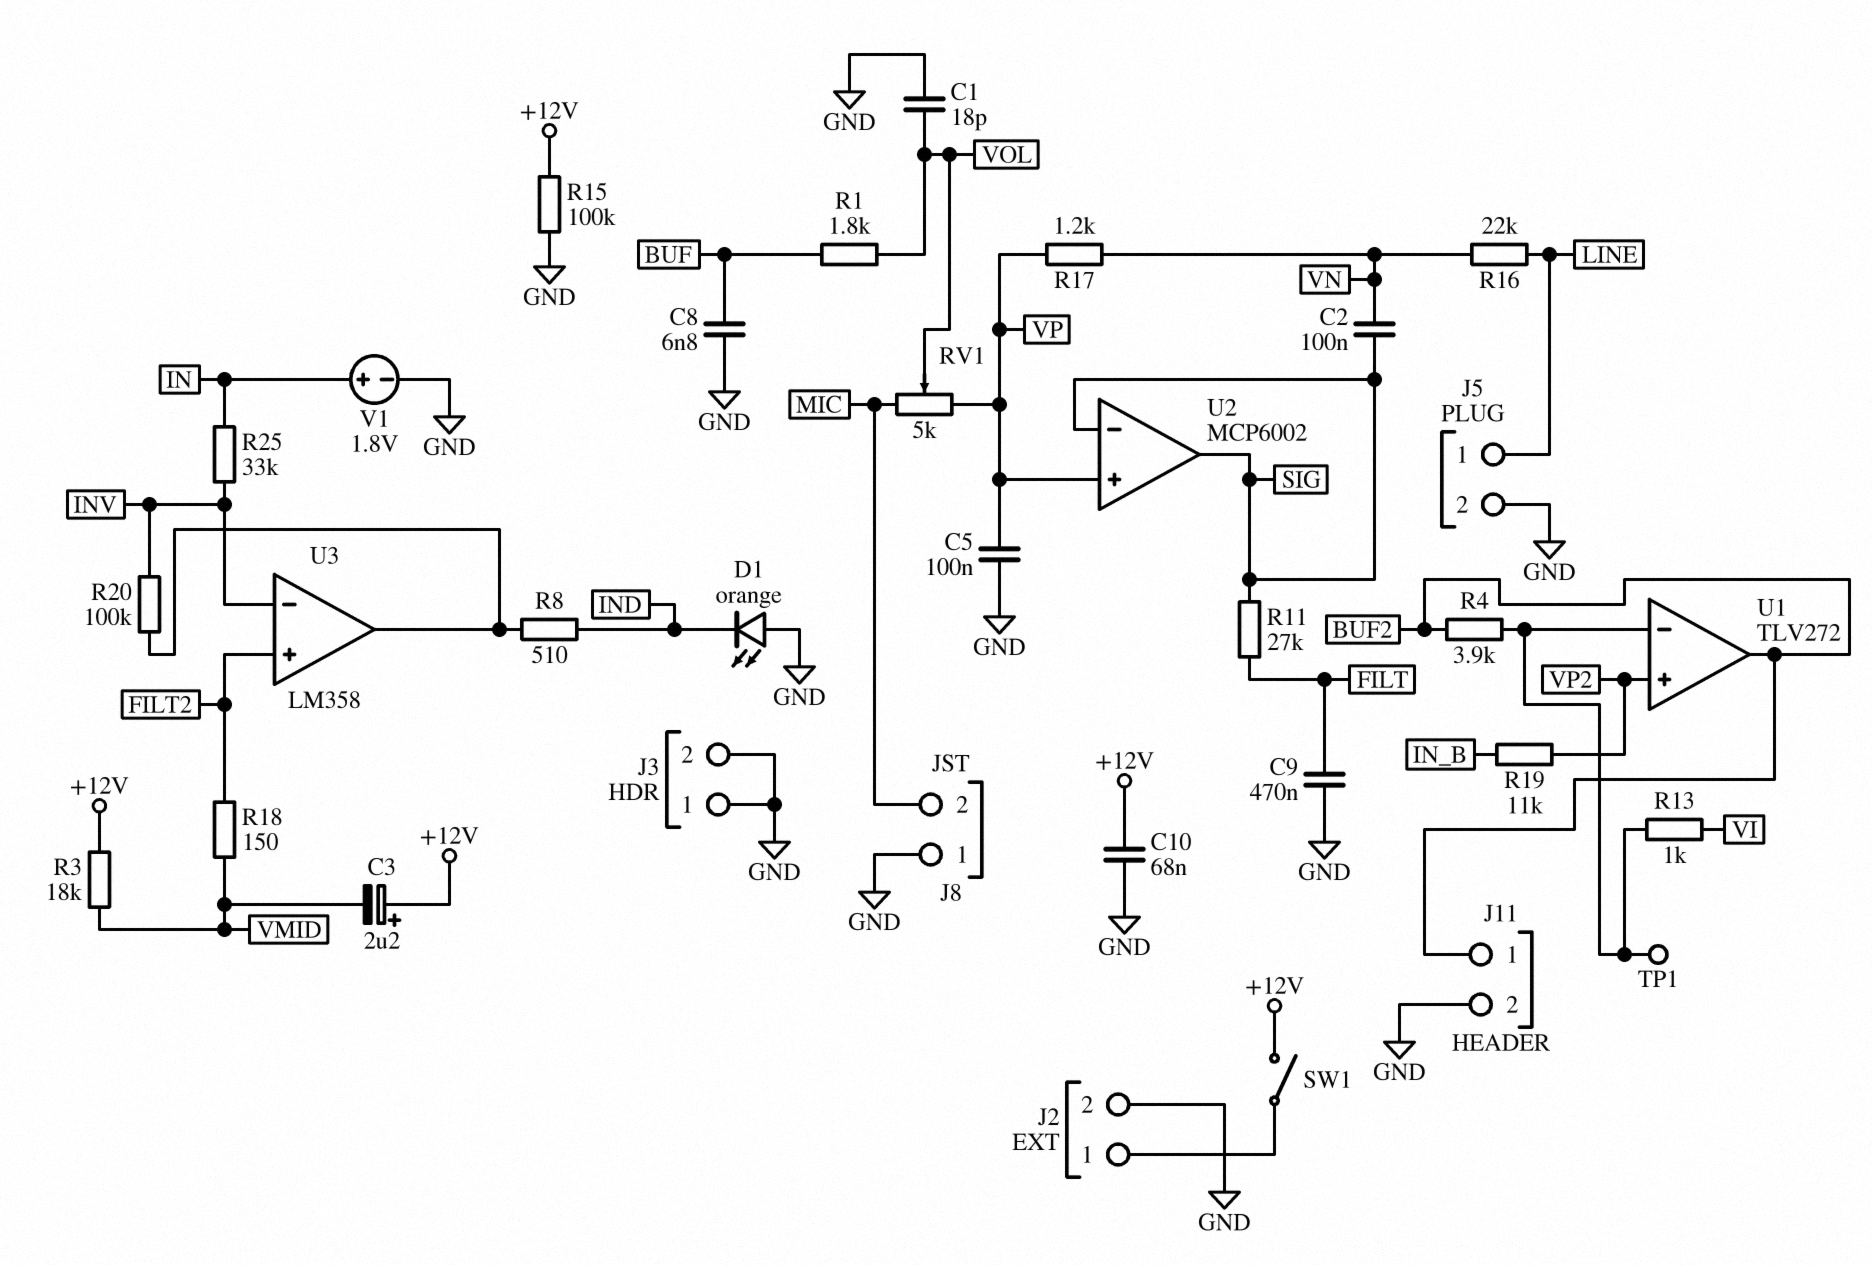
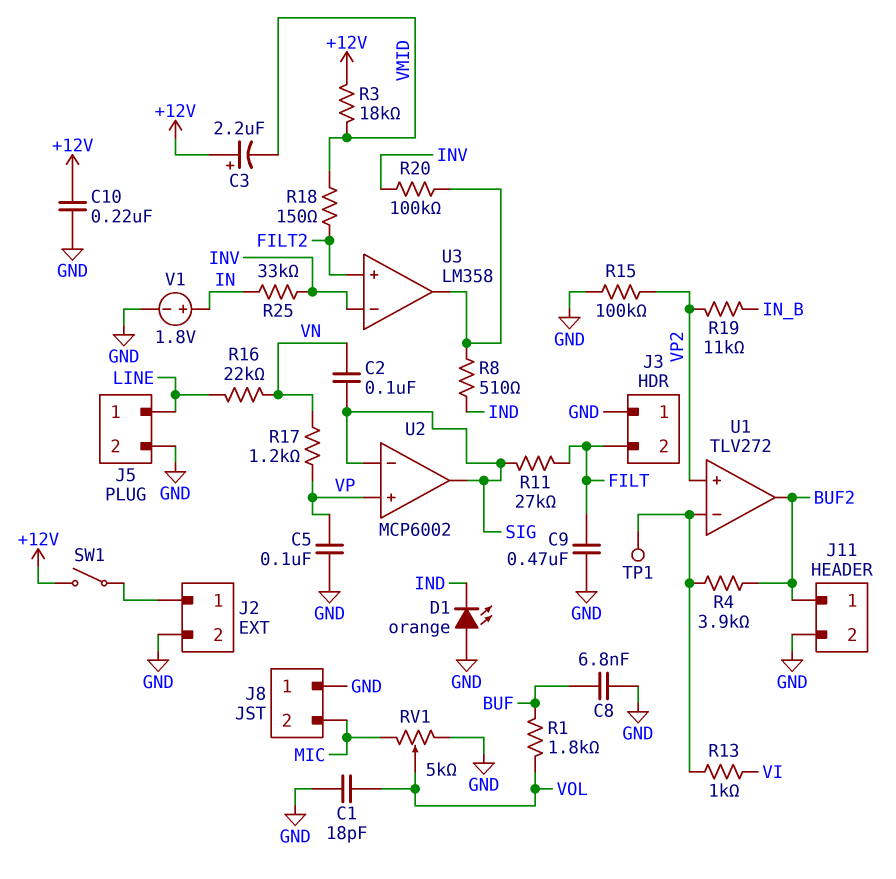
C10: 68nF (+12V, GND) -> 220nF (+12V, GND)
J3 pin 2: GND -> FILT
R15: 100k (+12V, GND) -> 100k (GND, VP2)
RV1: 5k (MIC, VP, wiper VOL) -> 5k (GND, MIC, wiper VOL)

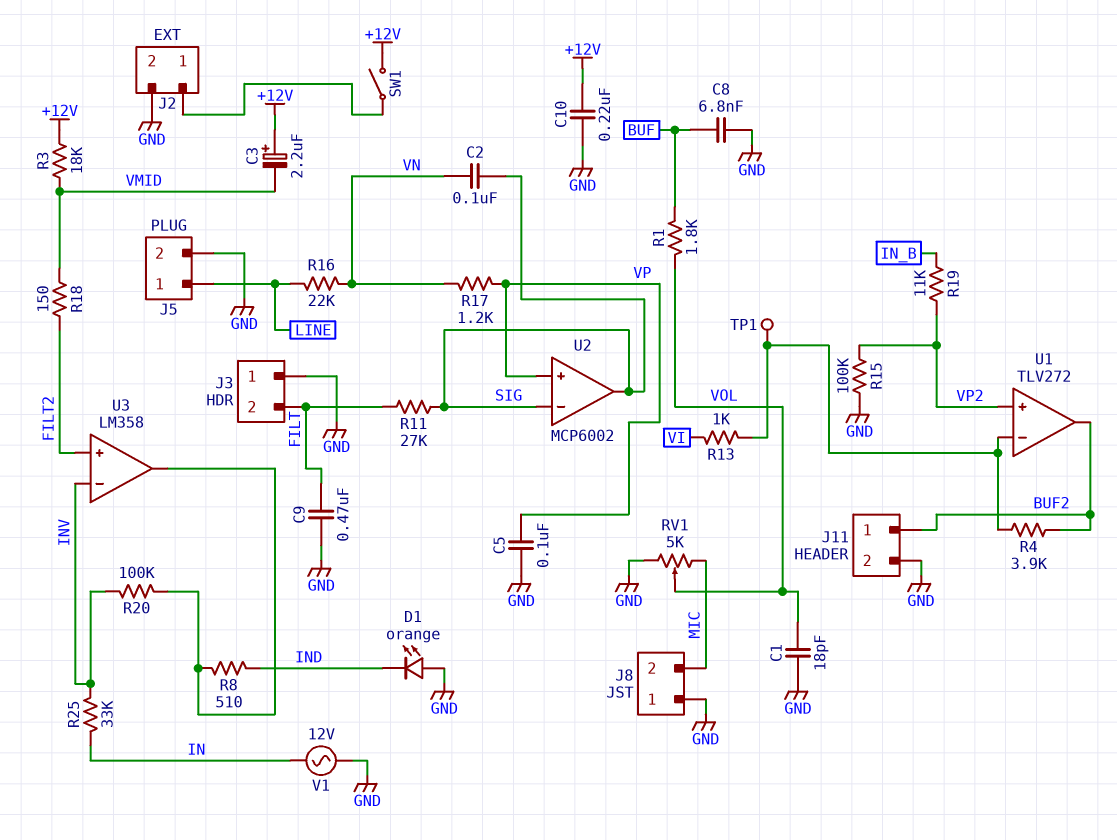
V1: 1.8V (plus IN, minus GND) -> AC 12V (GND, IN)

